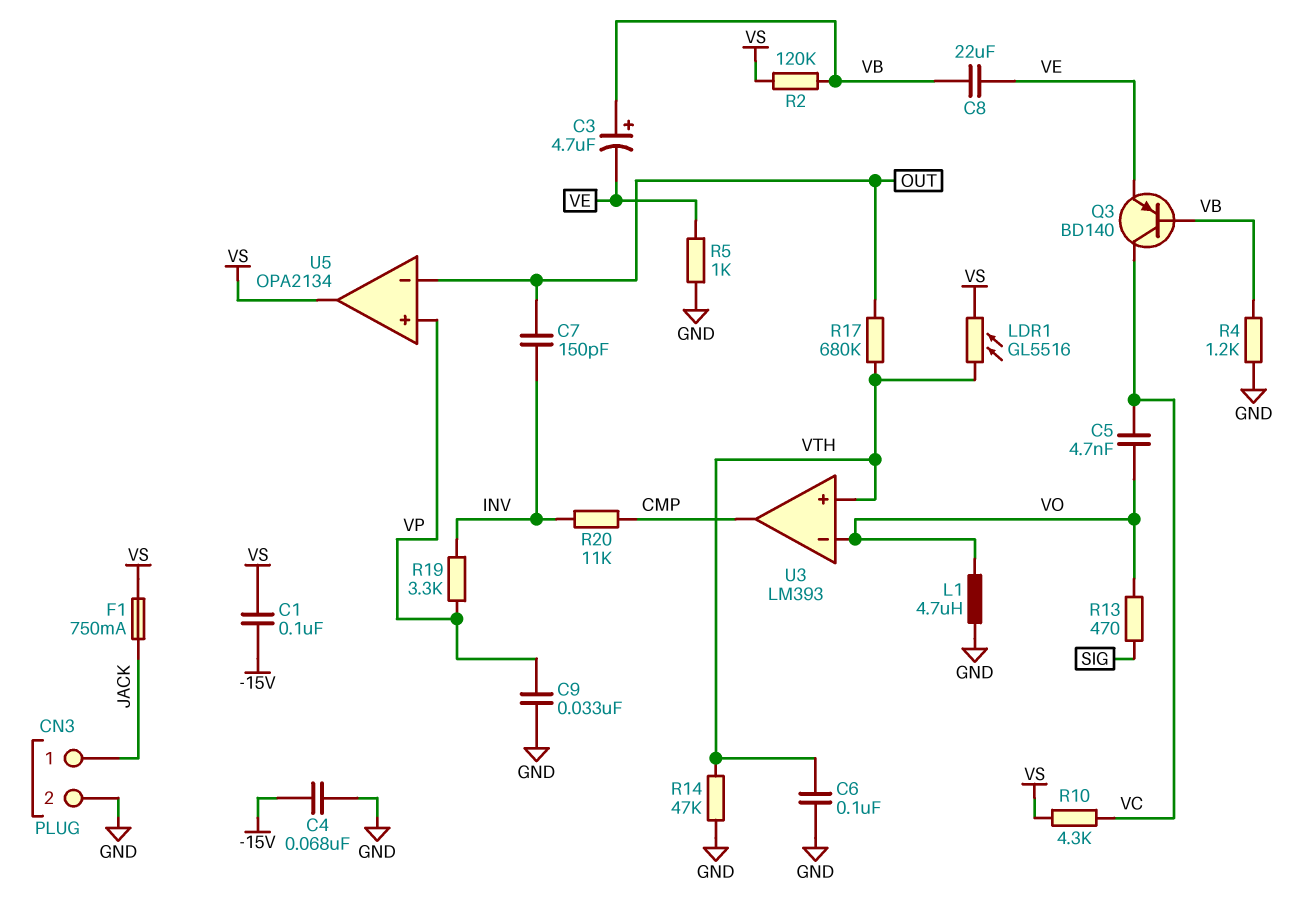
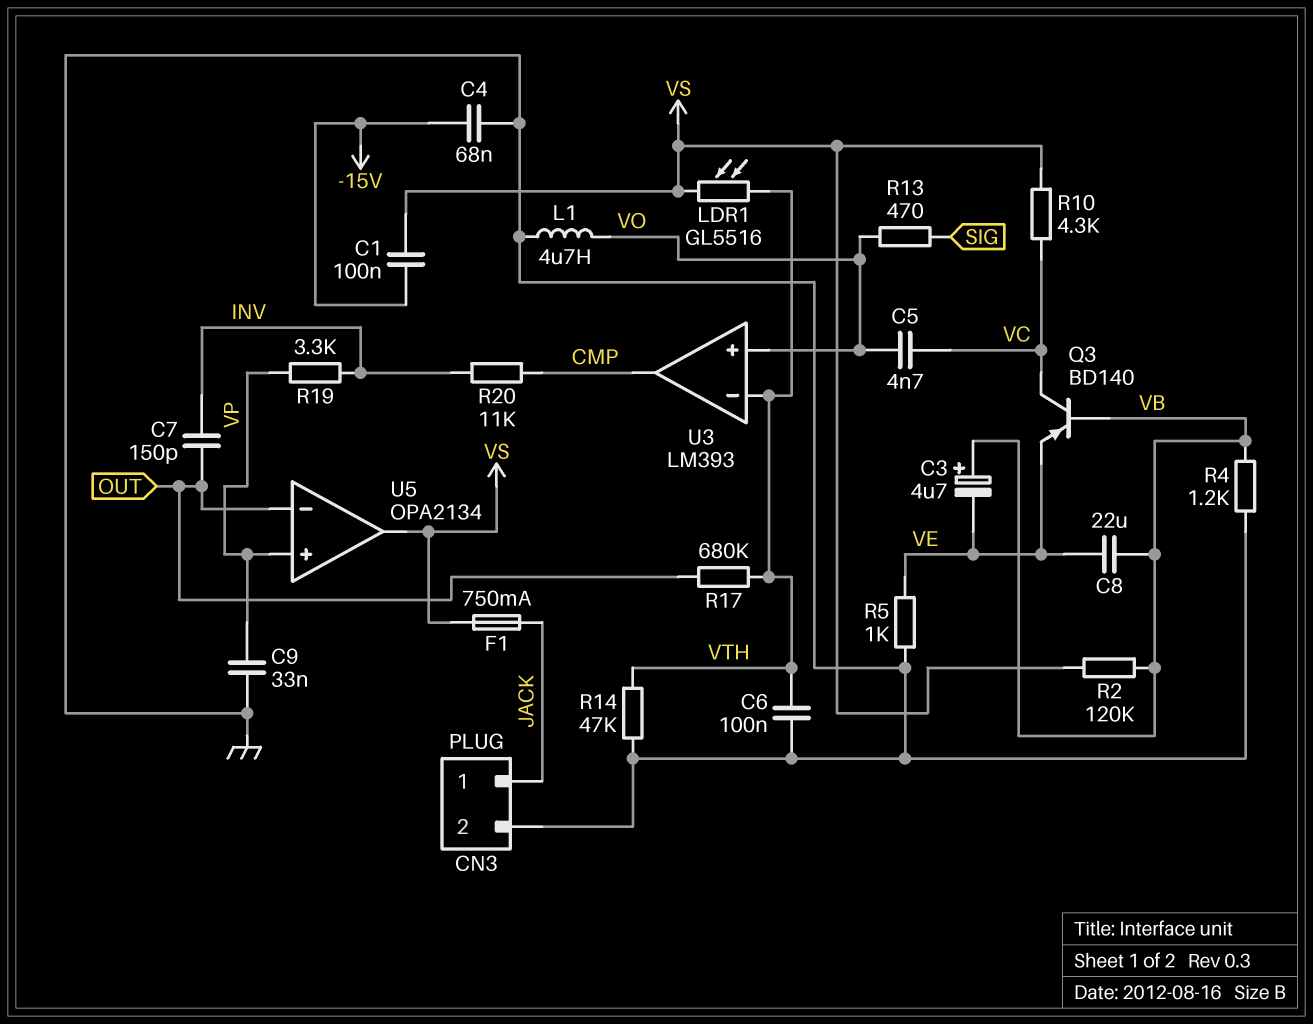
U3 pin in+: VTH -> VO
U3 pin in-: VO -> VTH

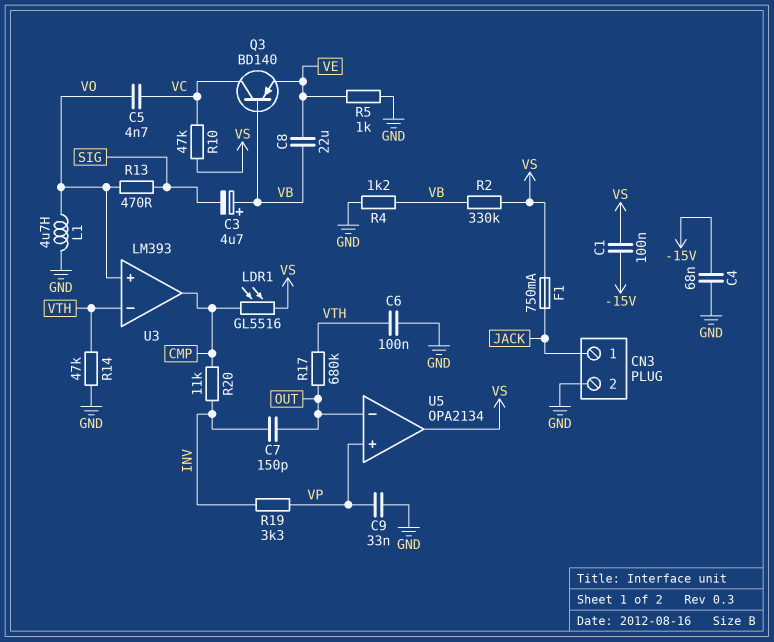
C3: 4.7uF (plus VB, minus VE) -> 4.7uF (plus VB, minus SIG)
LDR1: GL5516 (VS, VTH) -> GL5516 (CMP, VS)
R2: 120k (VB, VS) -> 330k (VB, VS)
R10: 4.3k (VC, VS) -> 47k (VC, VS)

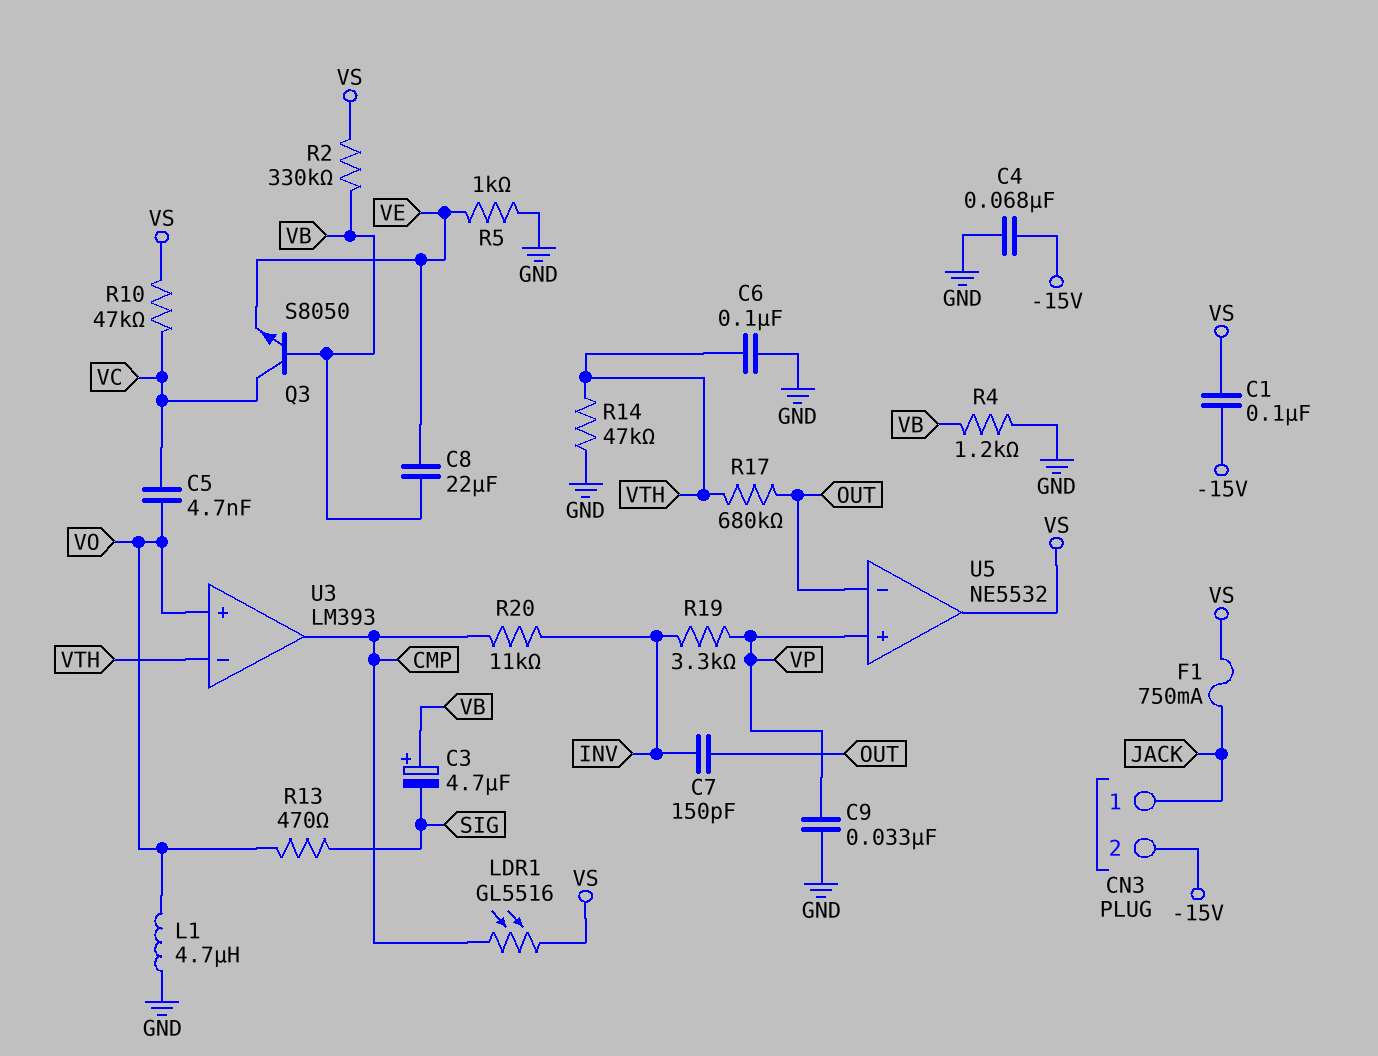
CN3 pin 2: GND -> -15V
Q3: PNP BD140 (B VB, C VC, E VE) -> NPN S8050 (B VB, C VC, E VE)
U5: OPA2134 -> NE5532

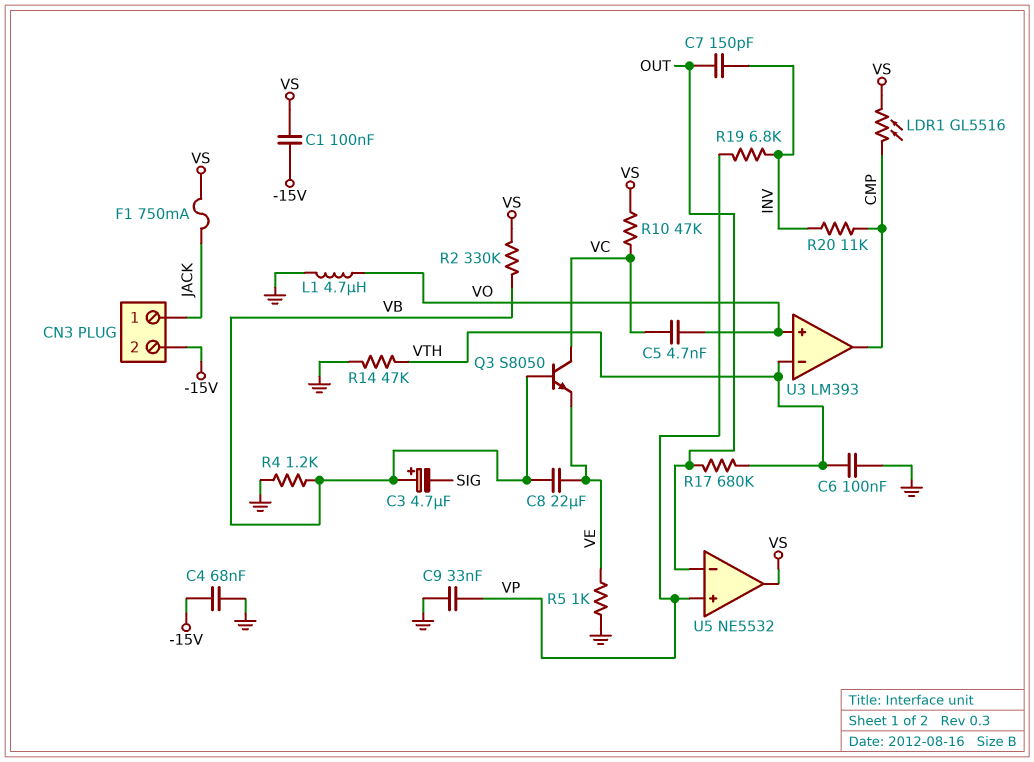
R13: 470 (SIG, VO) -> none
R19: 3.3k (INV, VP) -> 6.8k (INV, VP)

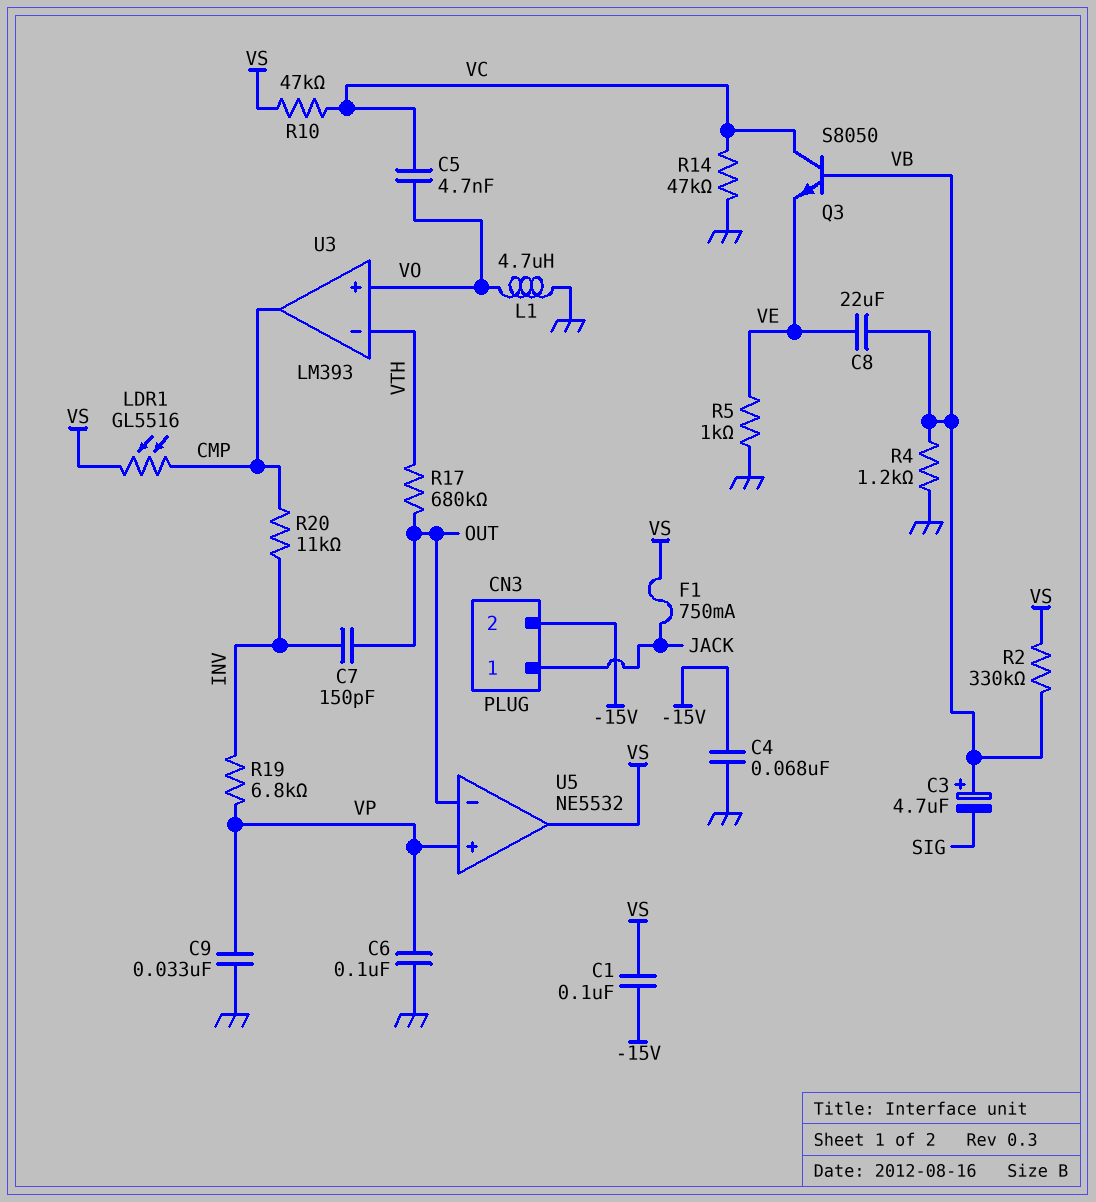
C6: 100nF (GND, VTH) -> 100nF (GND, VP)
R14: 47k (GND, VTH) -> 47k (GND, VC)

